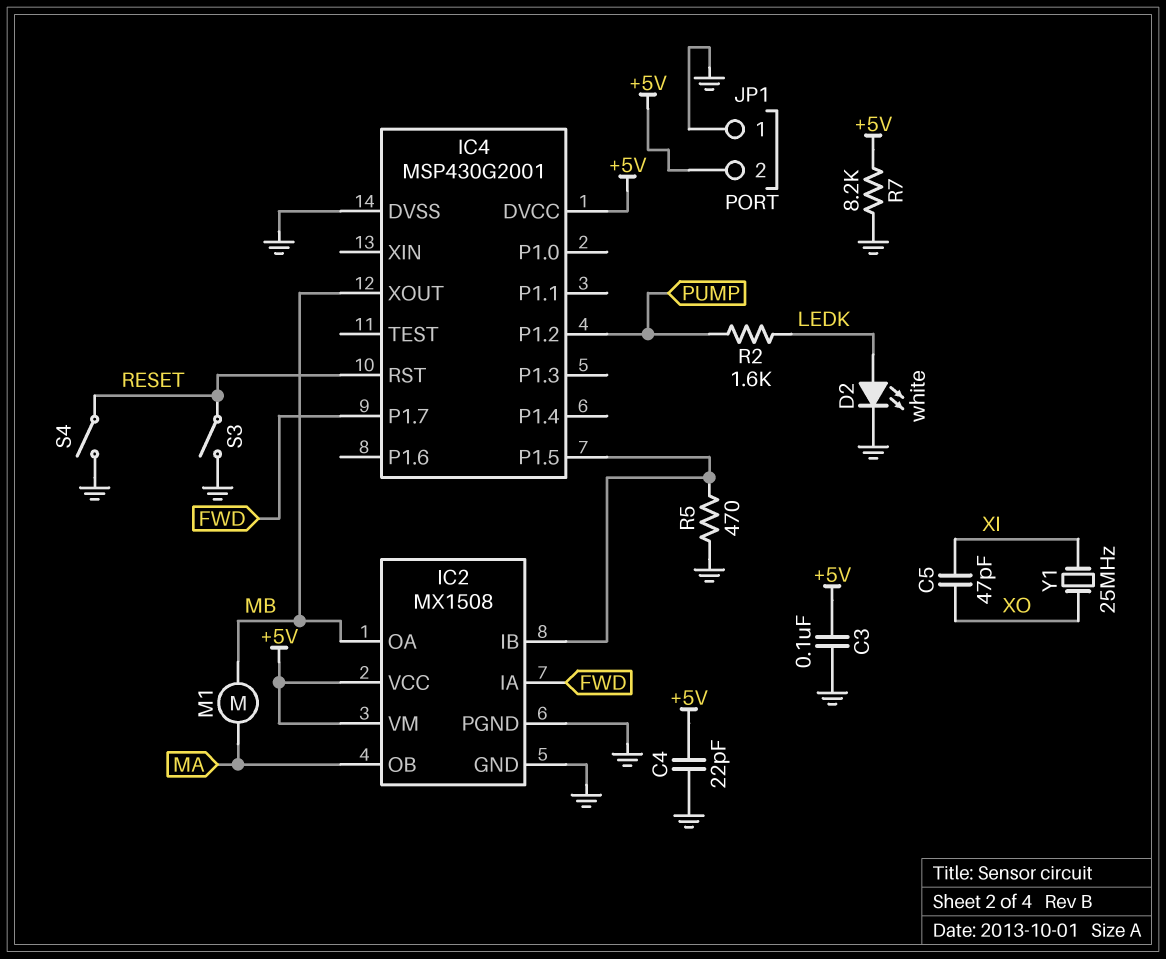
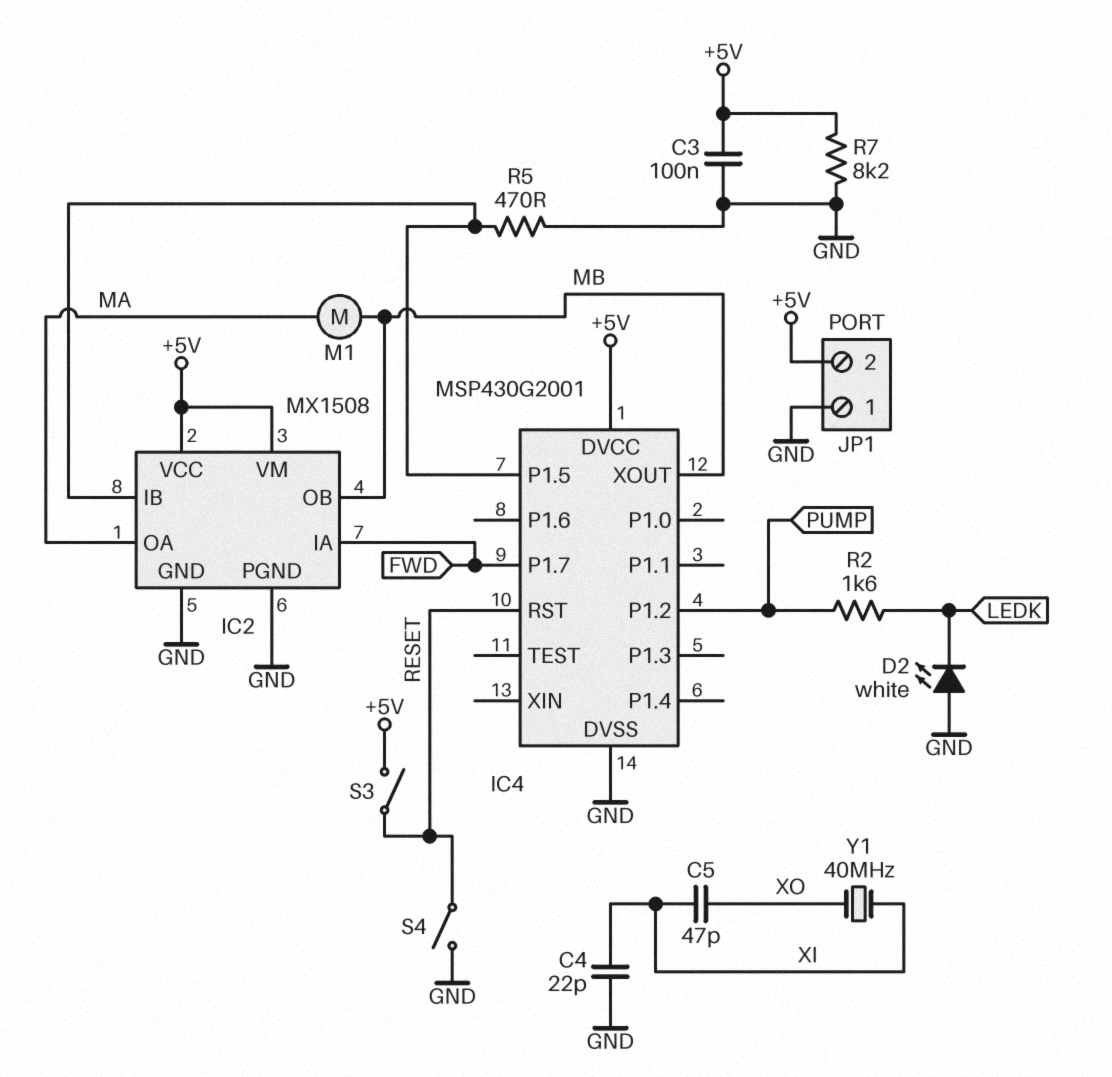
C4: 22pF (+5V, GND) -> 22pF (GND, XI)
D2: LED white (A LEDK, K GND) -> LED white (A GND, K LEDK)
IC2 pin OA: MB -> MA
IC2 pin OB: MA -> MB
S3: switch (GND, RESET) -> switch (+5V, RESET)
Y1: 25MHz (XI, XO) -> 40MHz (XI, XO)

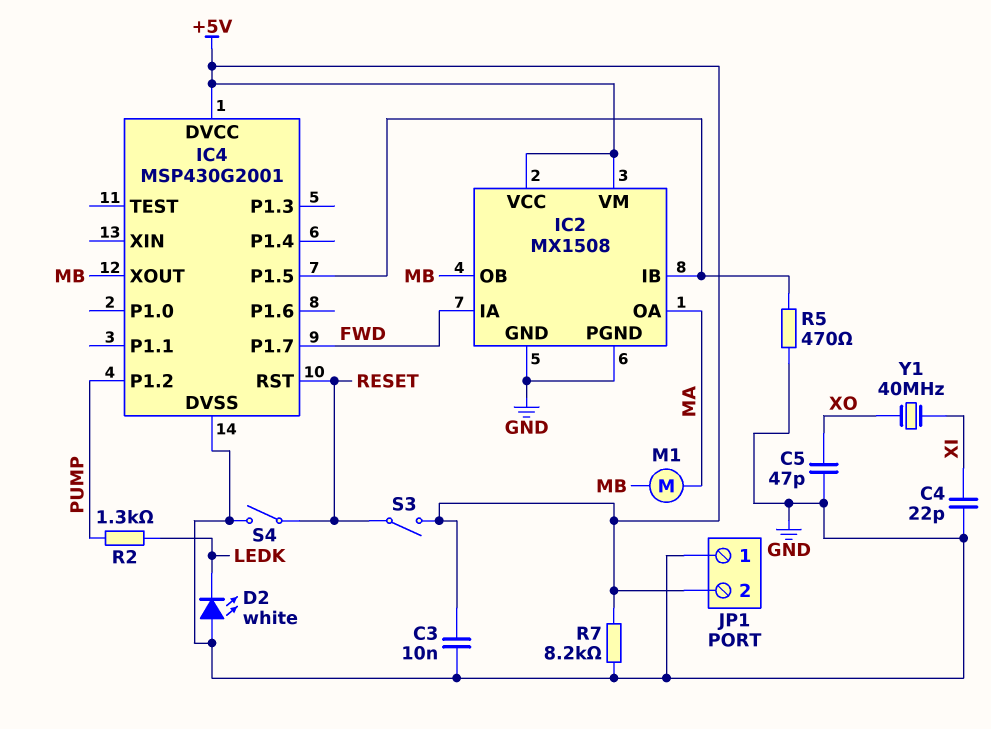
C3: 100nF (+5V, GND) -> 10nF (+5V, GND)
C5: 47pF (XI, XO) -> 47pF (GND, XO)
R2: 1.6k (LEDK, PUMP) -> 1.3k (LEDK, PUMP)

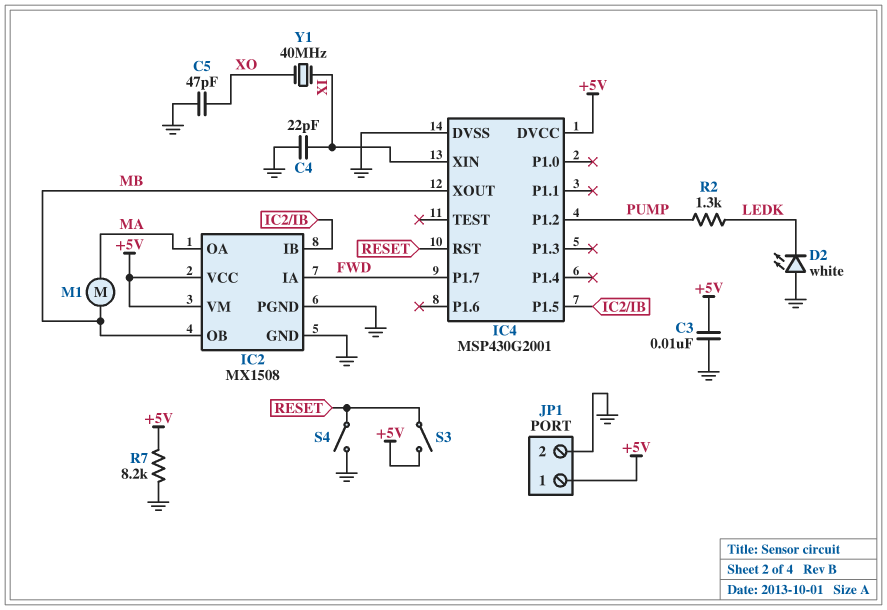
IC4 pin XIN: none -> XI
JP1 pin 1: GND -> +5V
JP1 pin 2: +5V -> GND
R5: 470 (GND, IC2/IB) -> none

